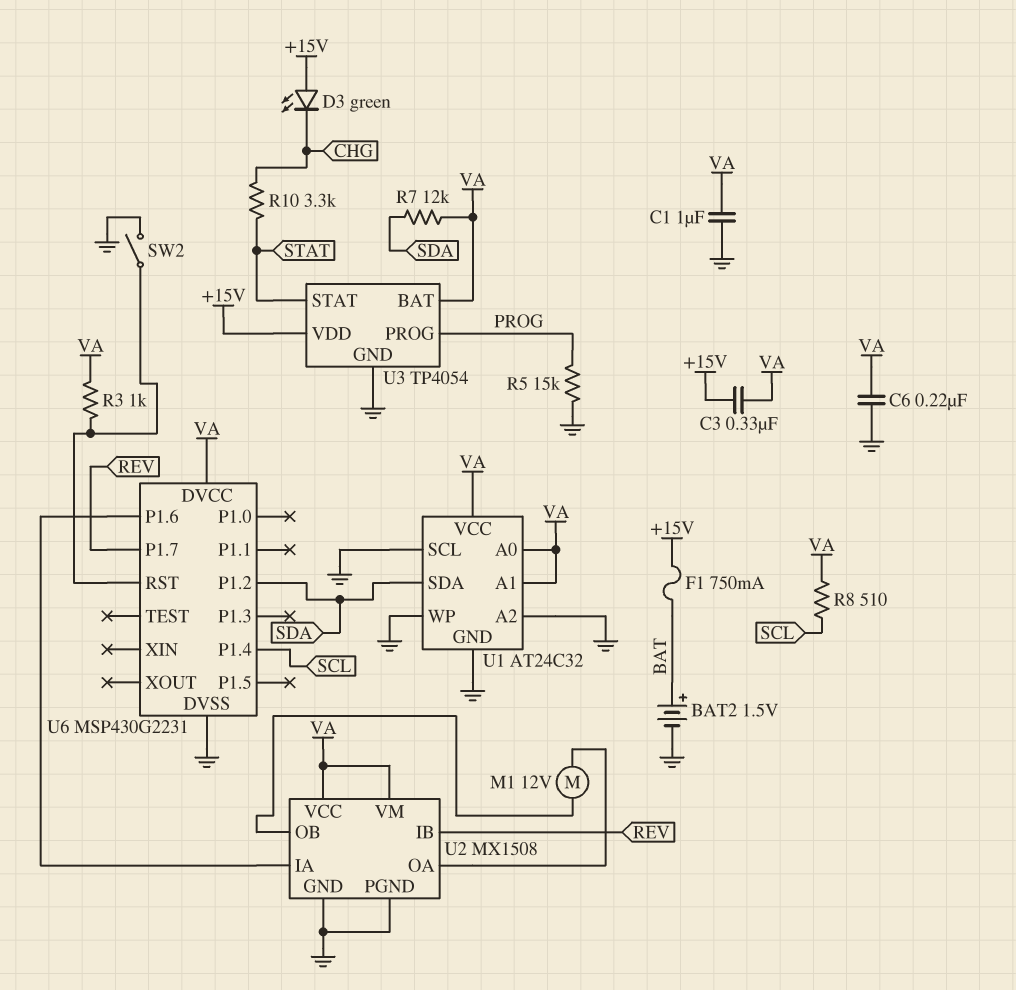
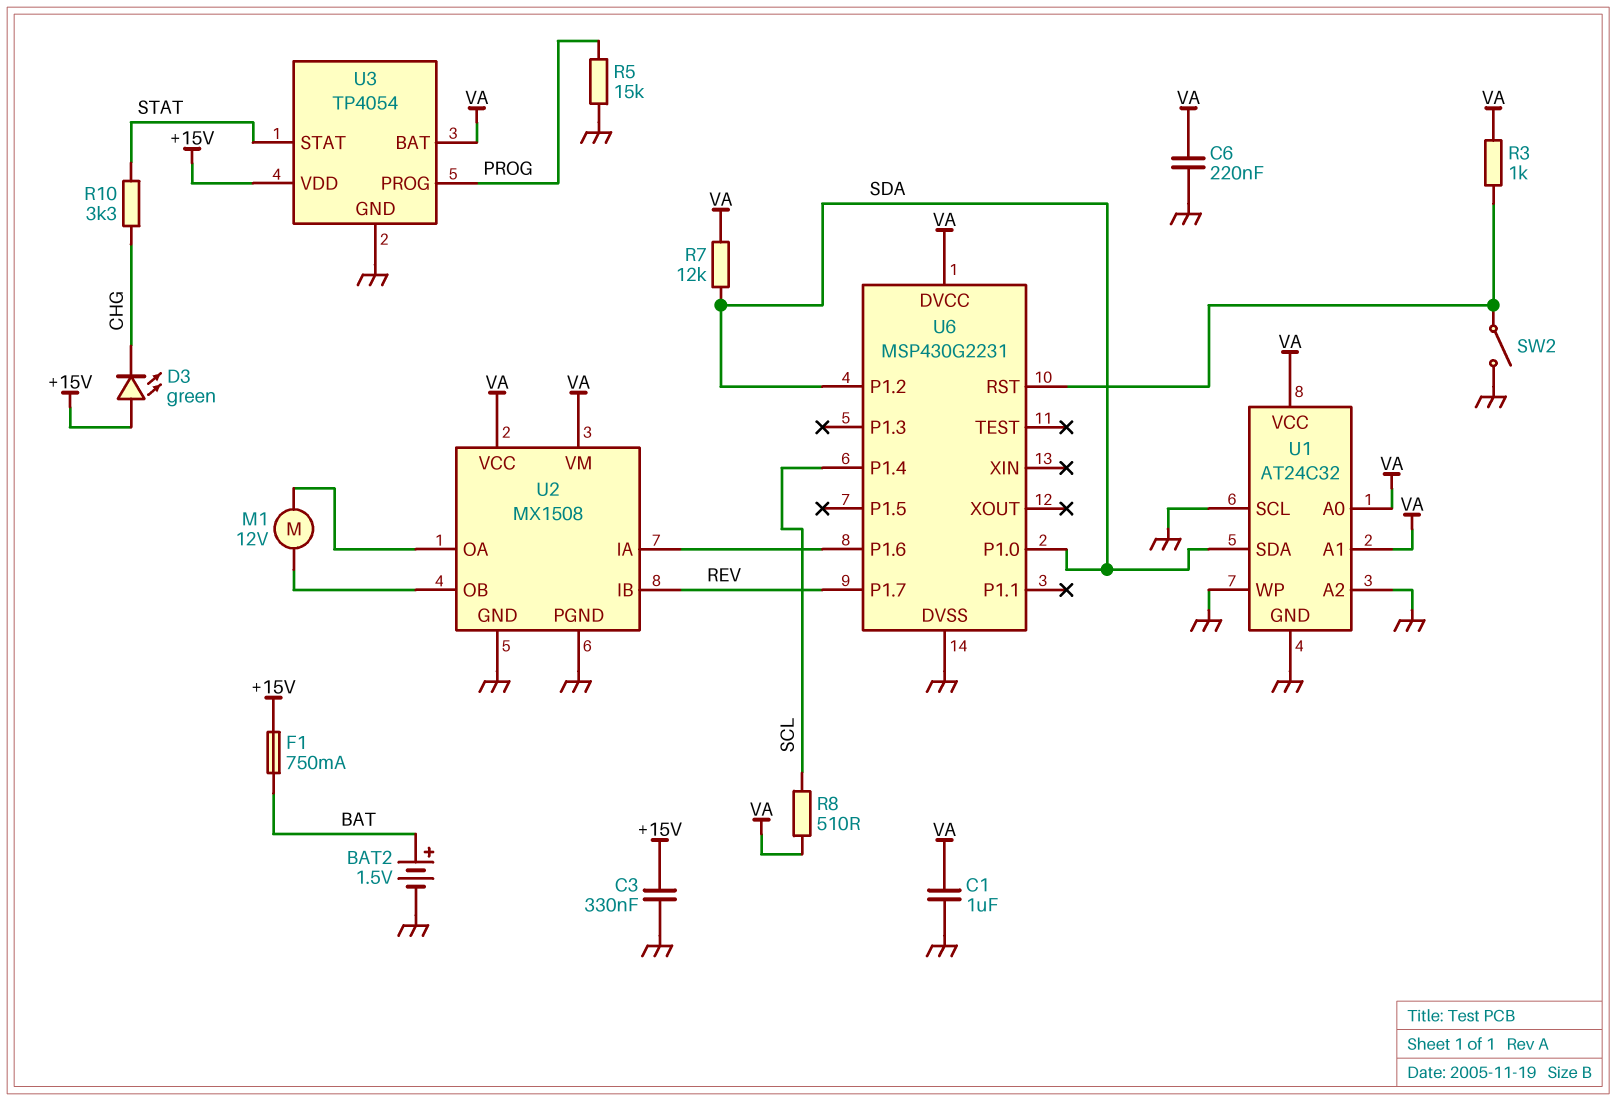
C3: 330nF (+15V, VA) -> 330nF (+15V, GND)
U6 pin P1.0: none -> SDA

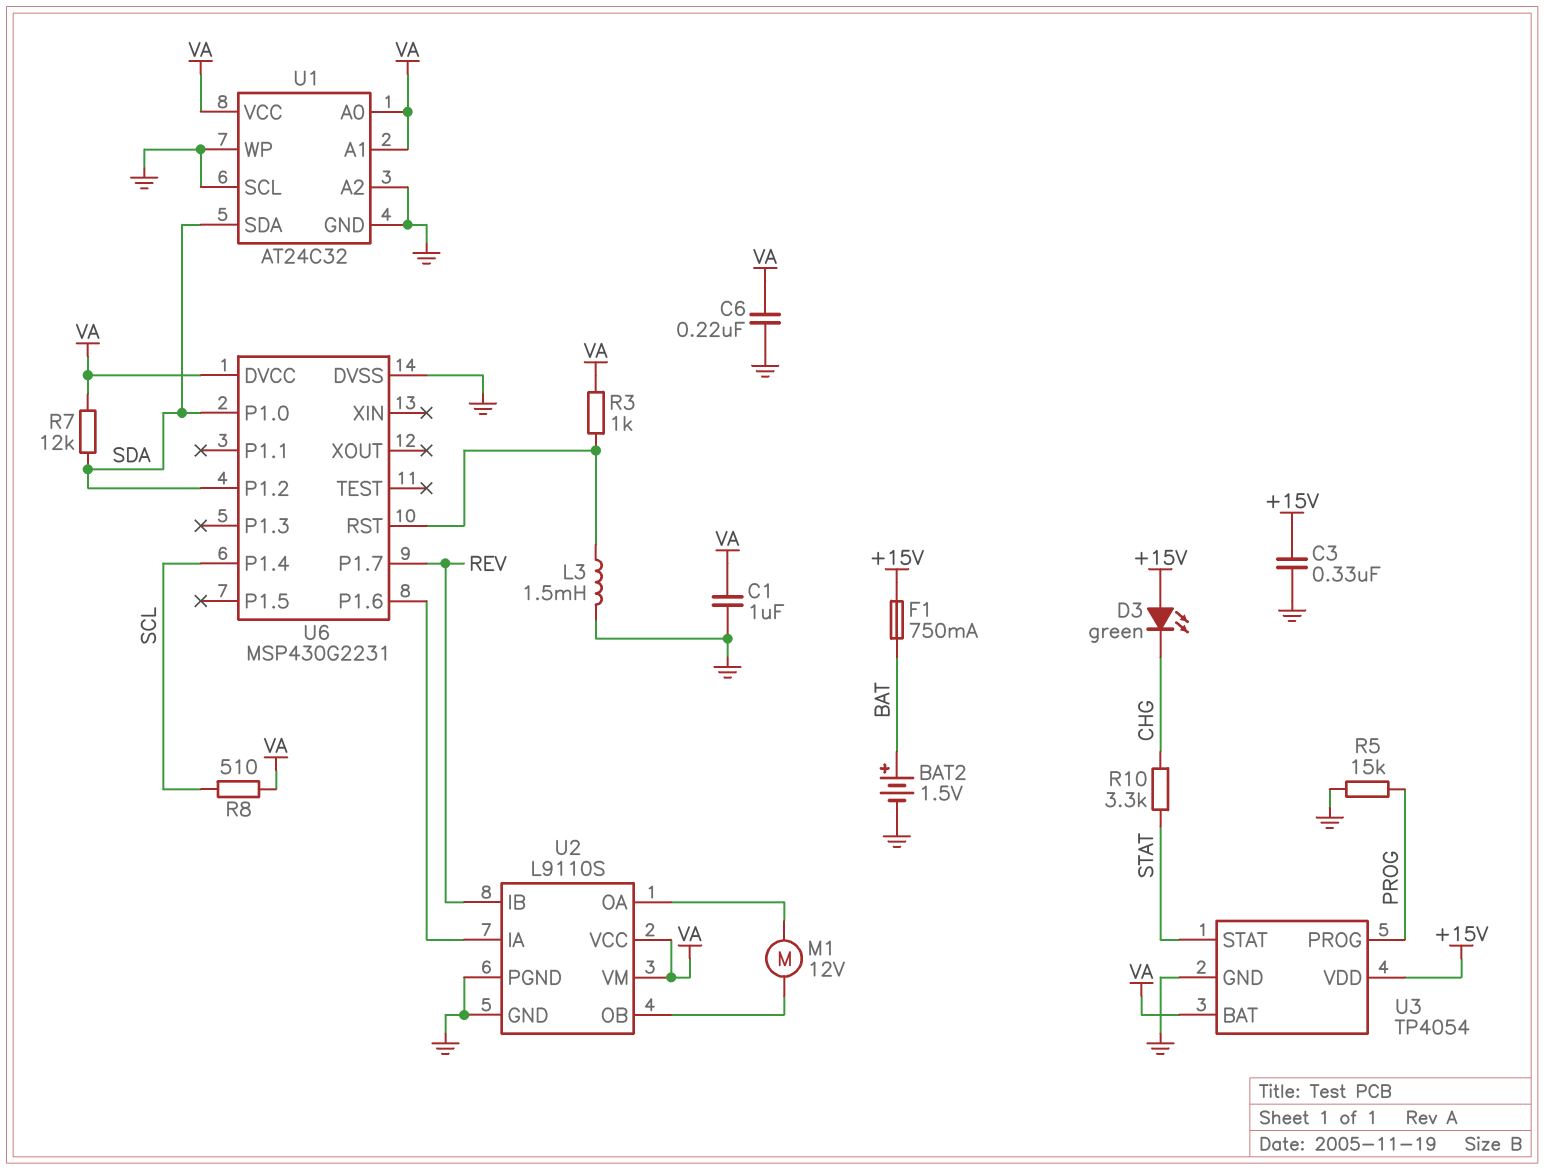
L3: none -> 1.5mH (GND, U6/RST)
SW2: switch (GND, U6/RST) -> none
U2: MX1508 -> L9110S

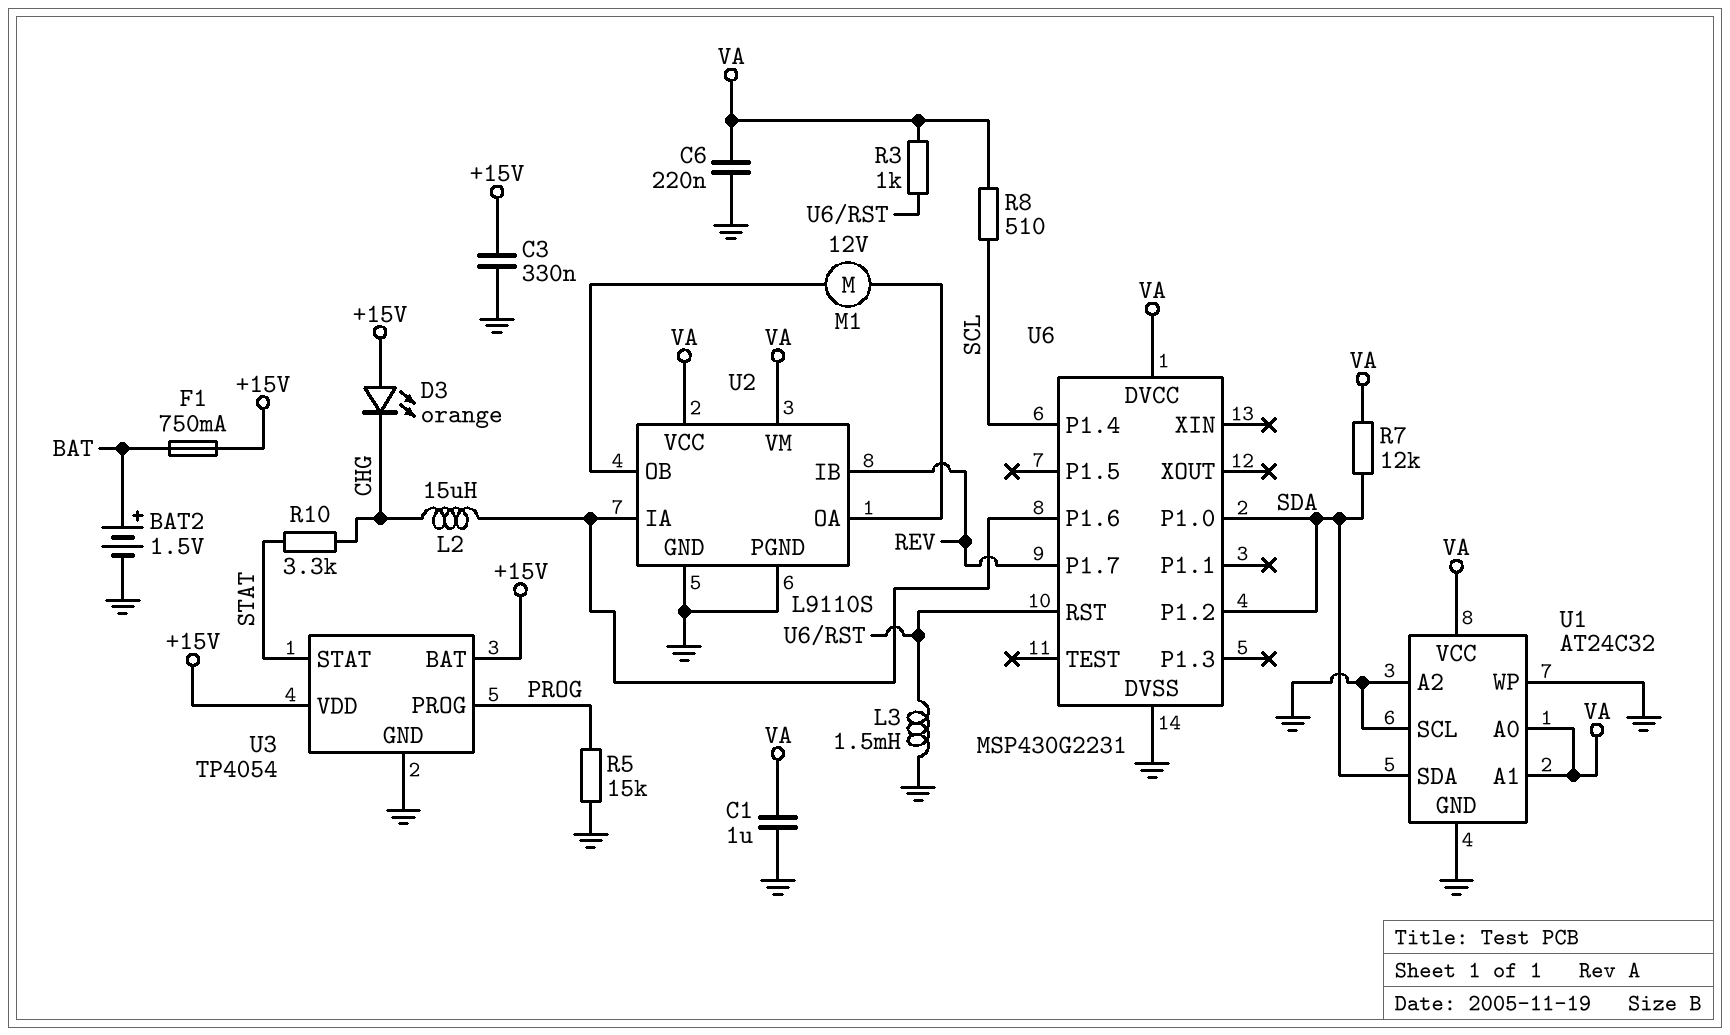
D3: LED green (A +15V, K CHG) -> LED orange (A +15V, K CHG)
L2: none -> 15uH (CHG, U2/IA)
U3 pin BAT: VA -> +15V

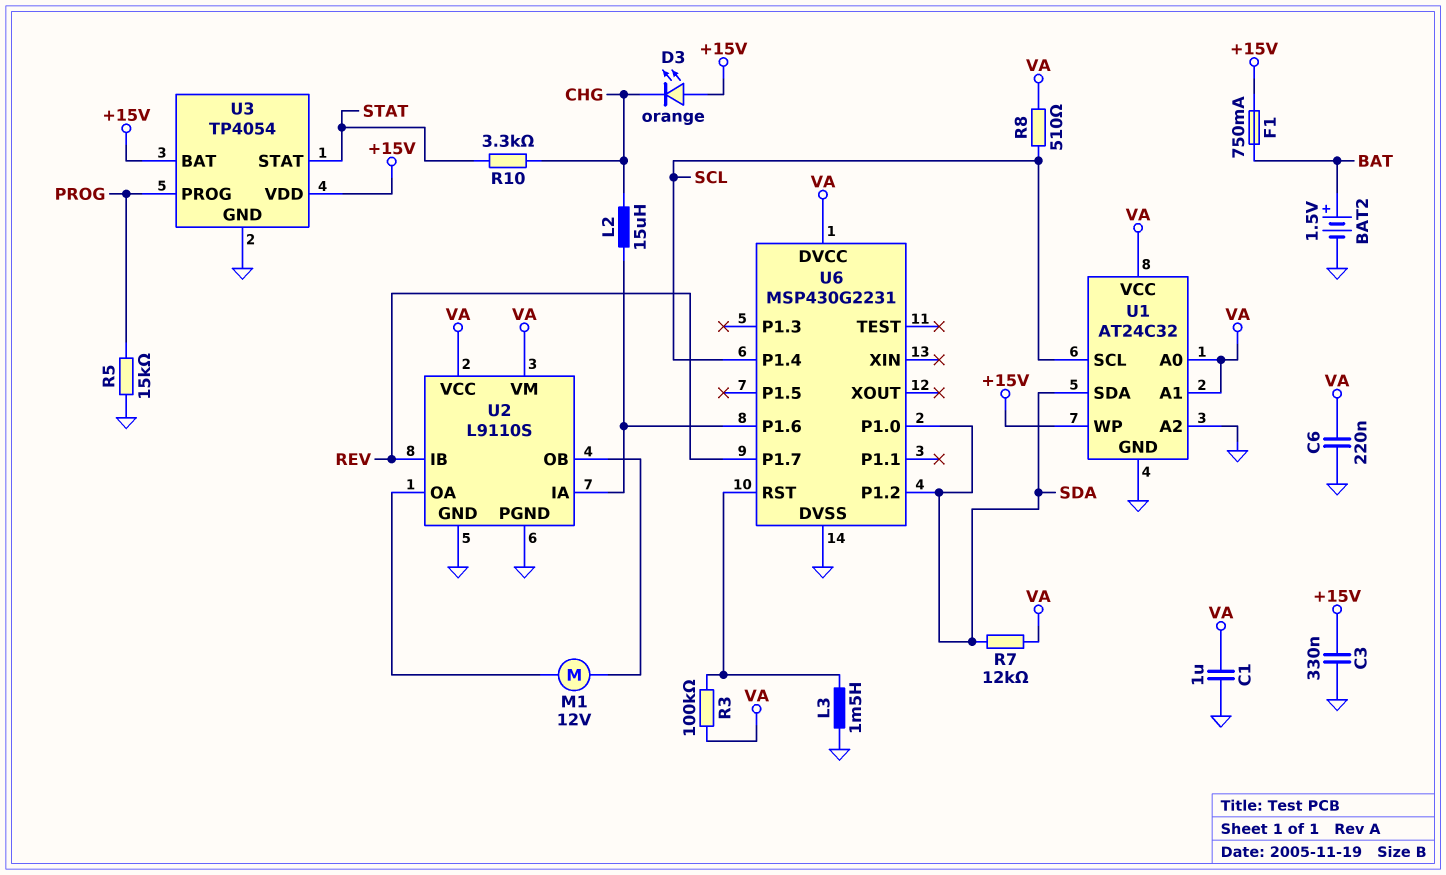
R3: 1k (U6/RST, VA) -> 100k (U6/RST, VA)
U1 pin SCL: GND -> SCL
U1 pin WP: GND -> +15V

